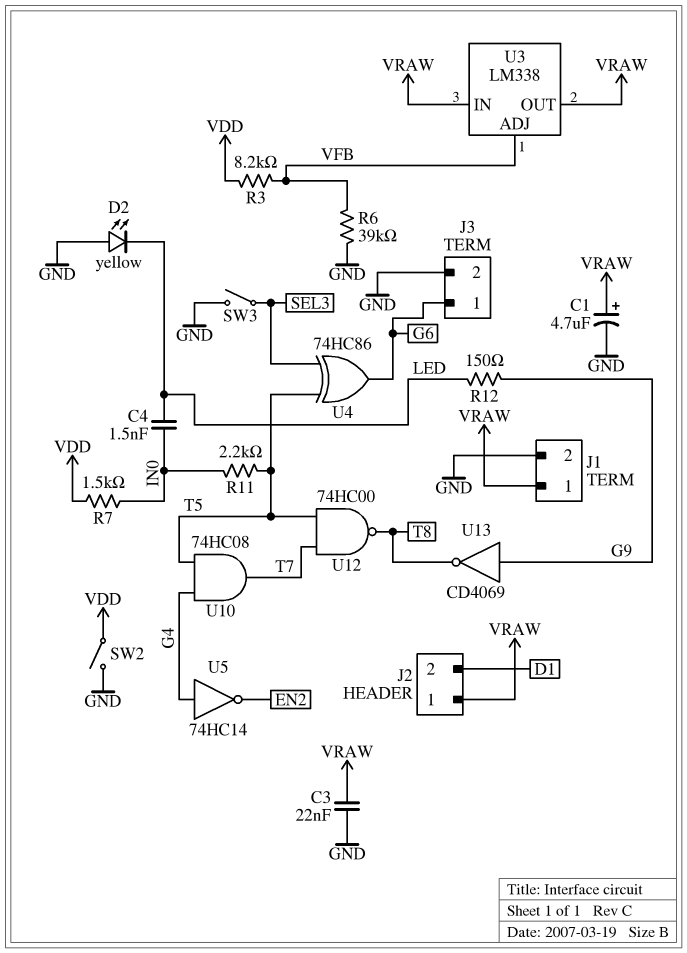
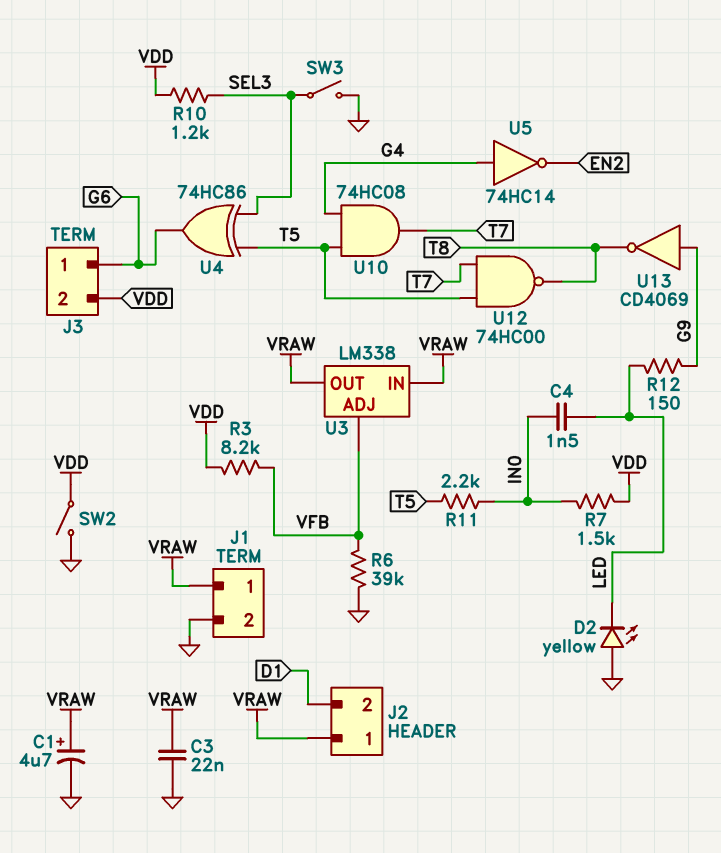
J3 pin 2: GND -> VDD
R10: none -> 1.2k (SEL3, VDD)

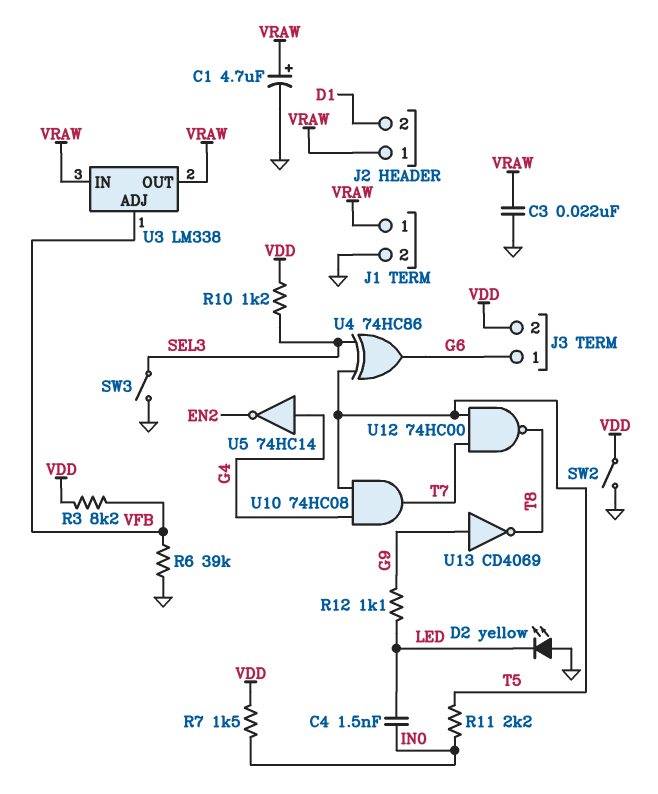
R12: 150 (G9, LED) -> 1.1k (G9, LED)

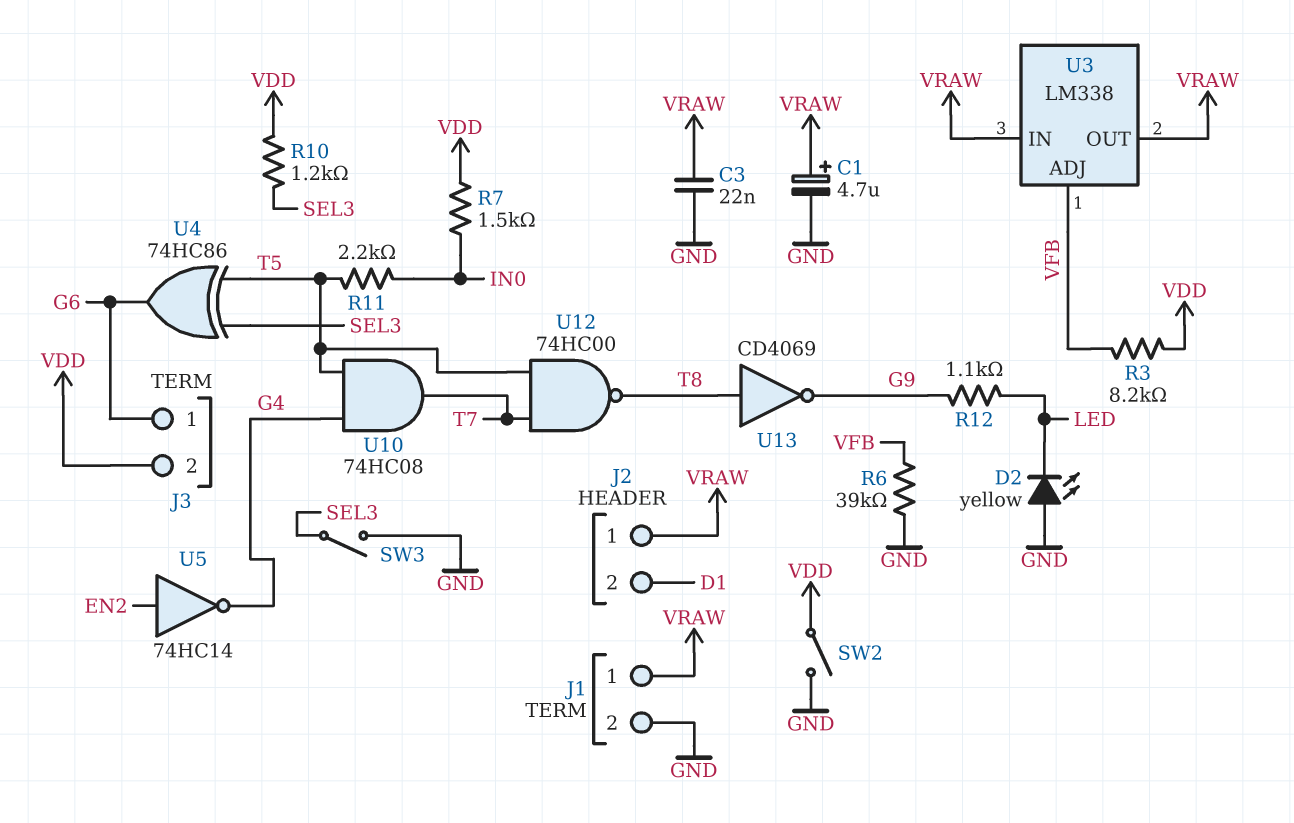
C4: 1.5nF (IN0, LED) -> none
U5: NOT 74HC14 (in G4, out EN2) -> NOT 74HC14 (in EN2, out G4)
U13: NOT CD4069 (in G9, out T8) -> NOT CD4069 (in T8, out G9)

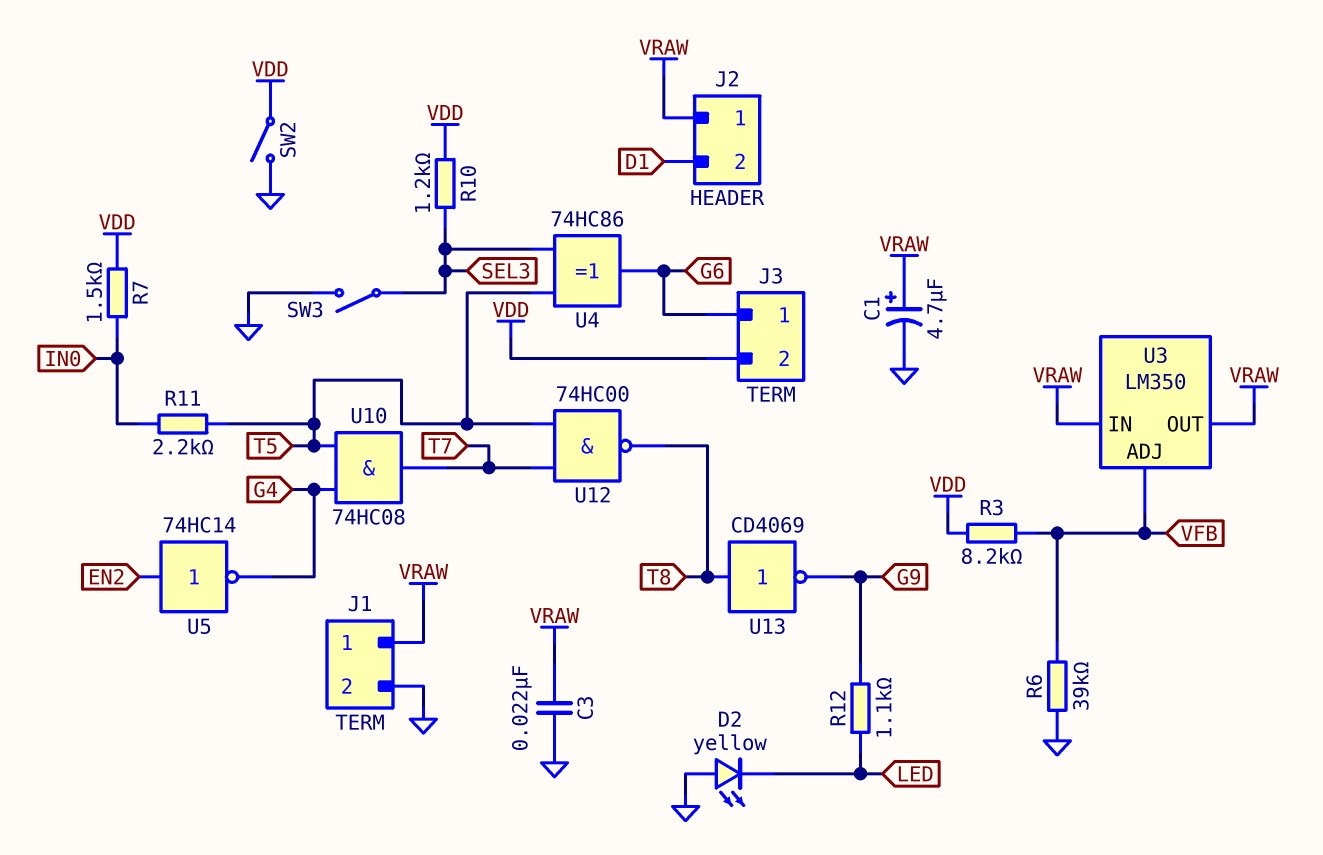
U3: LM338 -> LM350

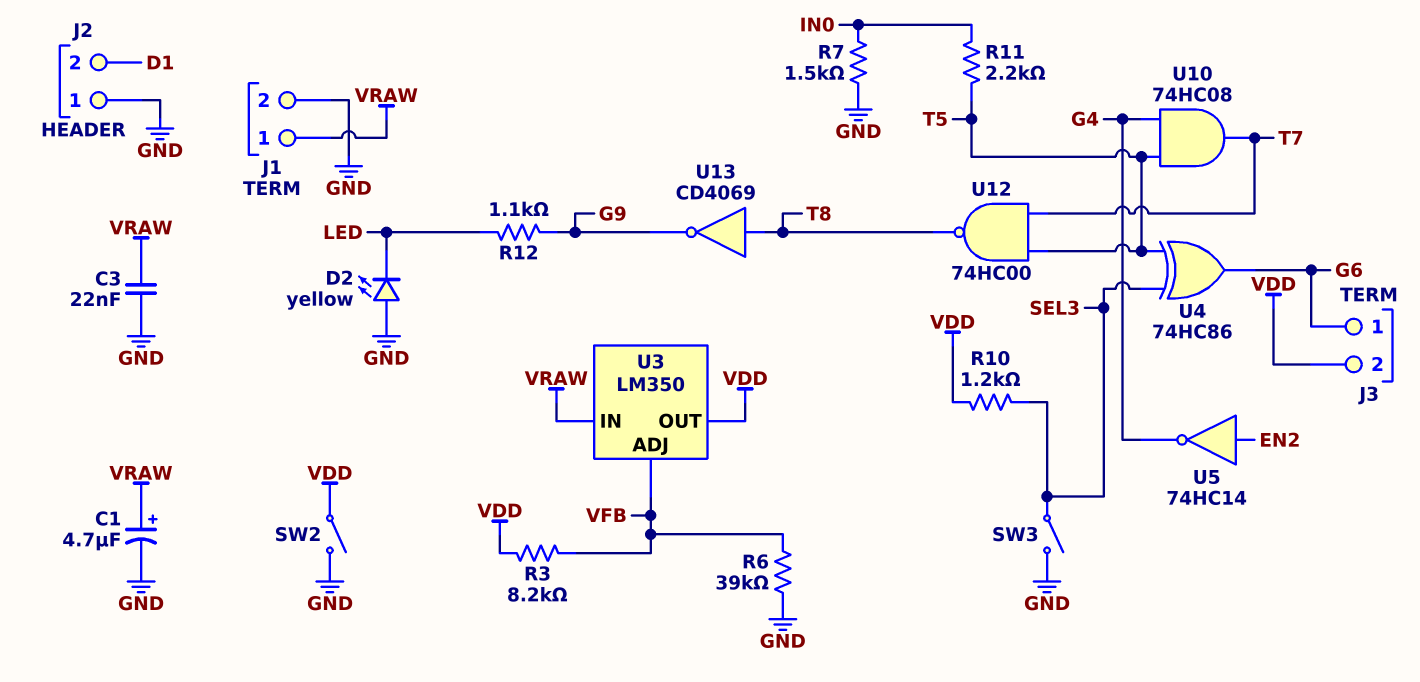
J2 pin 1: VRAW -> GND
R7: 1.5k (IN0, VDD) -> 1.5k (GND, IN0)
U3 pin OUT: VRAW -> VDD

